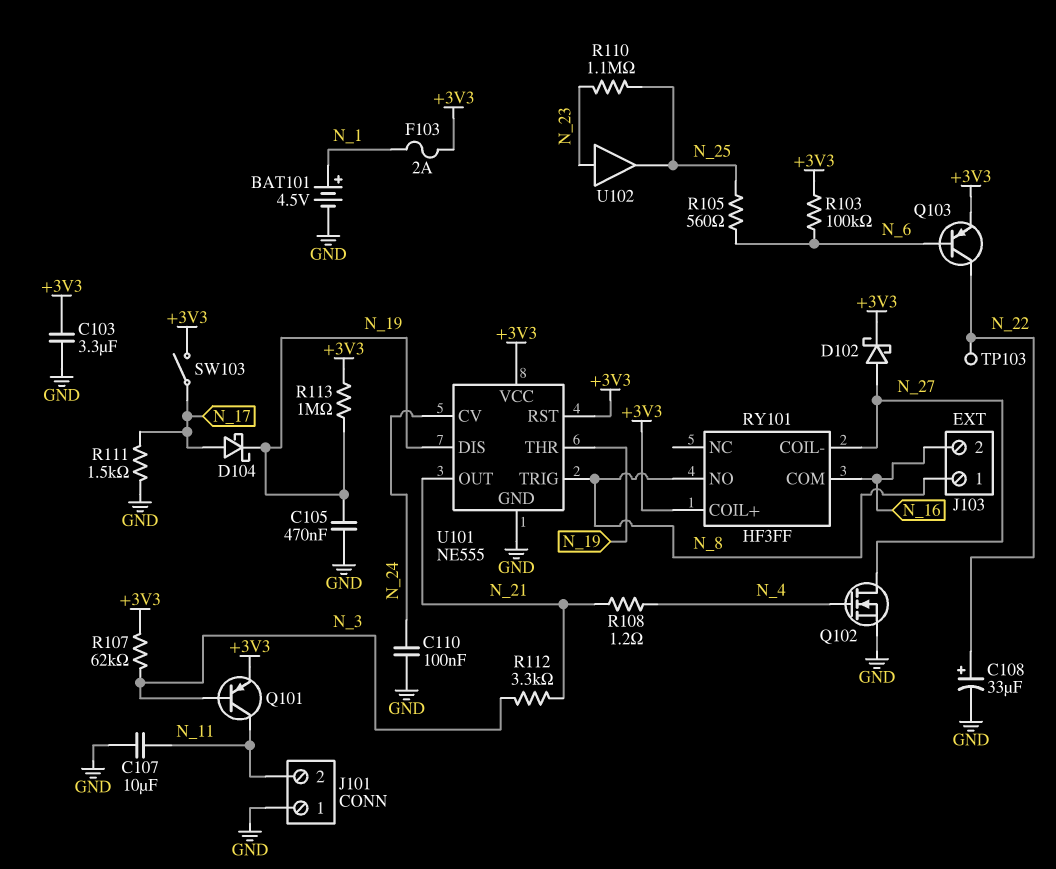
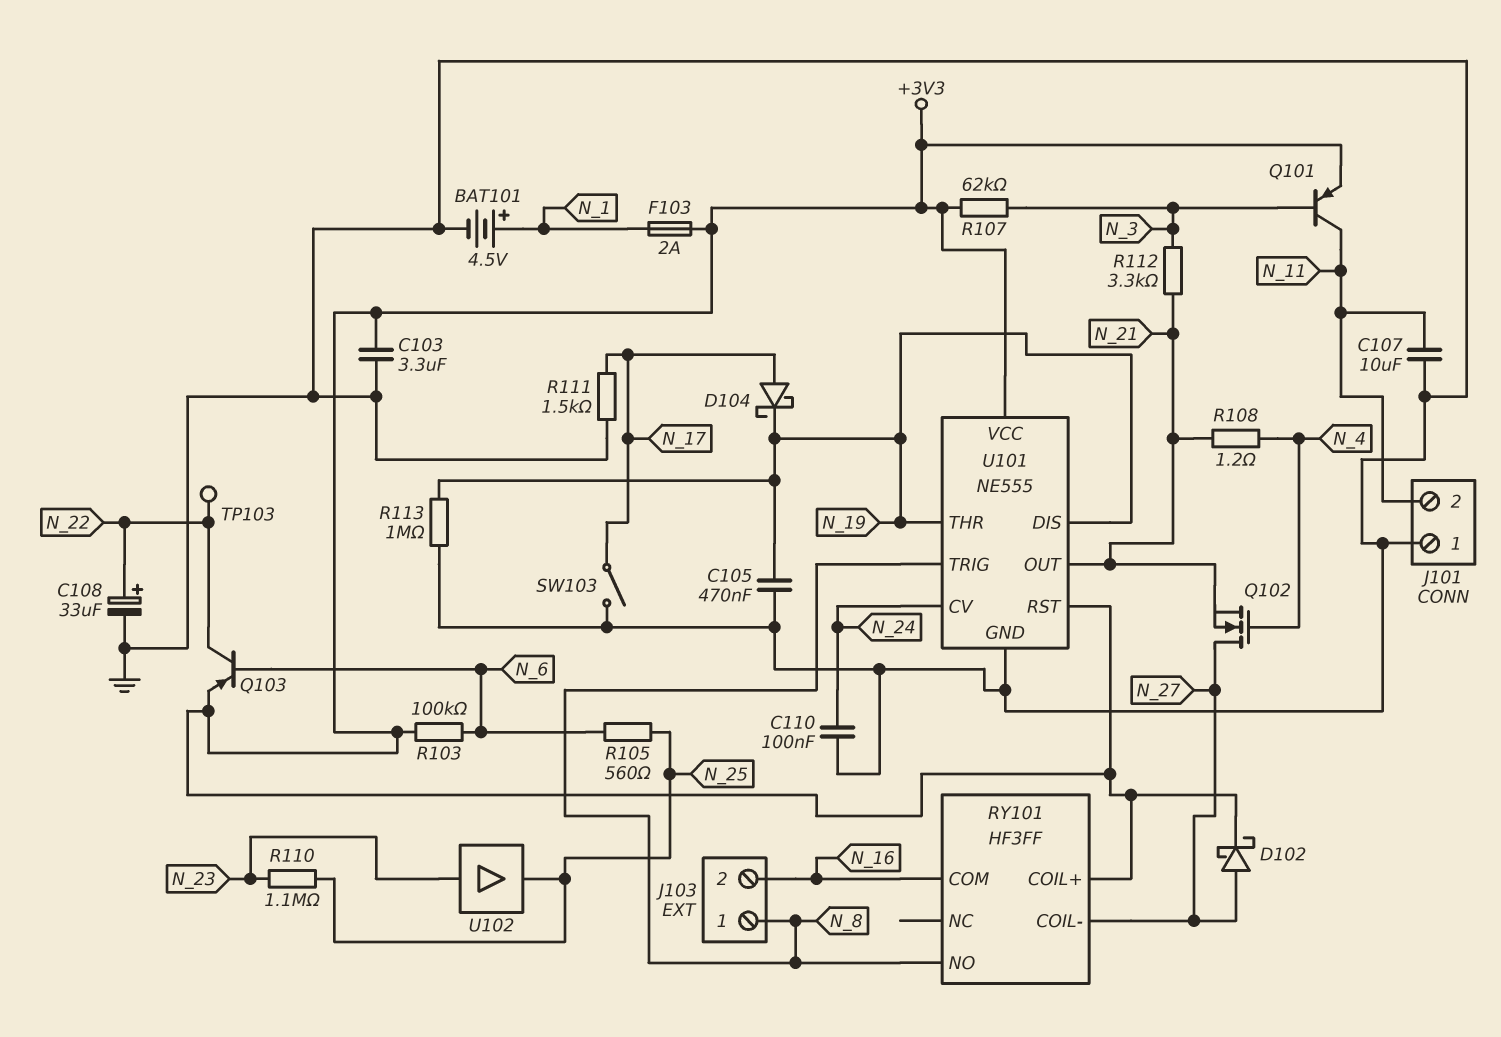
Q102: NMOS (G N_4, D N_27, S GND) -> NMOS (G N_4, D N_27, S N_21)
R113: 1M (+3V3, N_19) -> 1M (GND, N_19)
SW103: switch (+3V3, N_17) -> switch (GND, N_17)

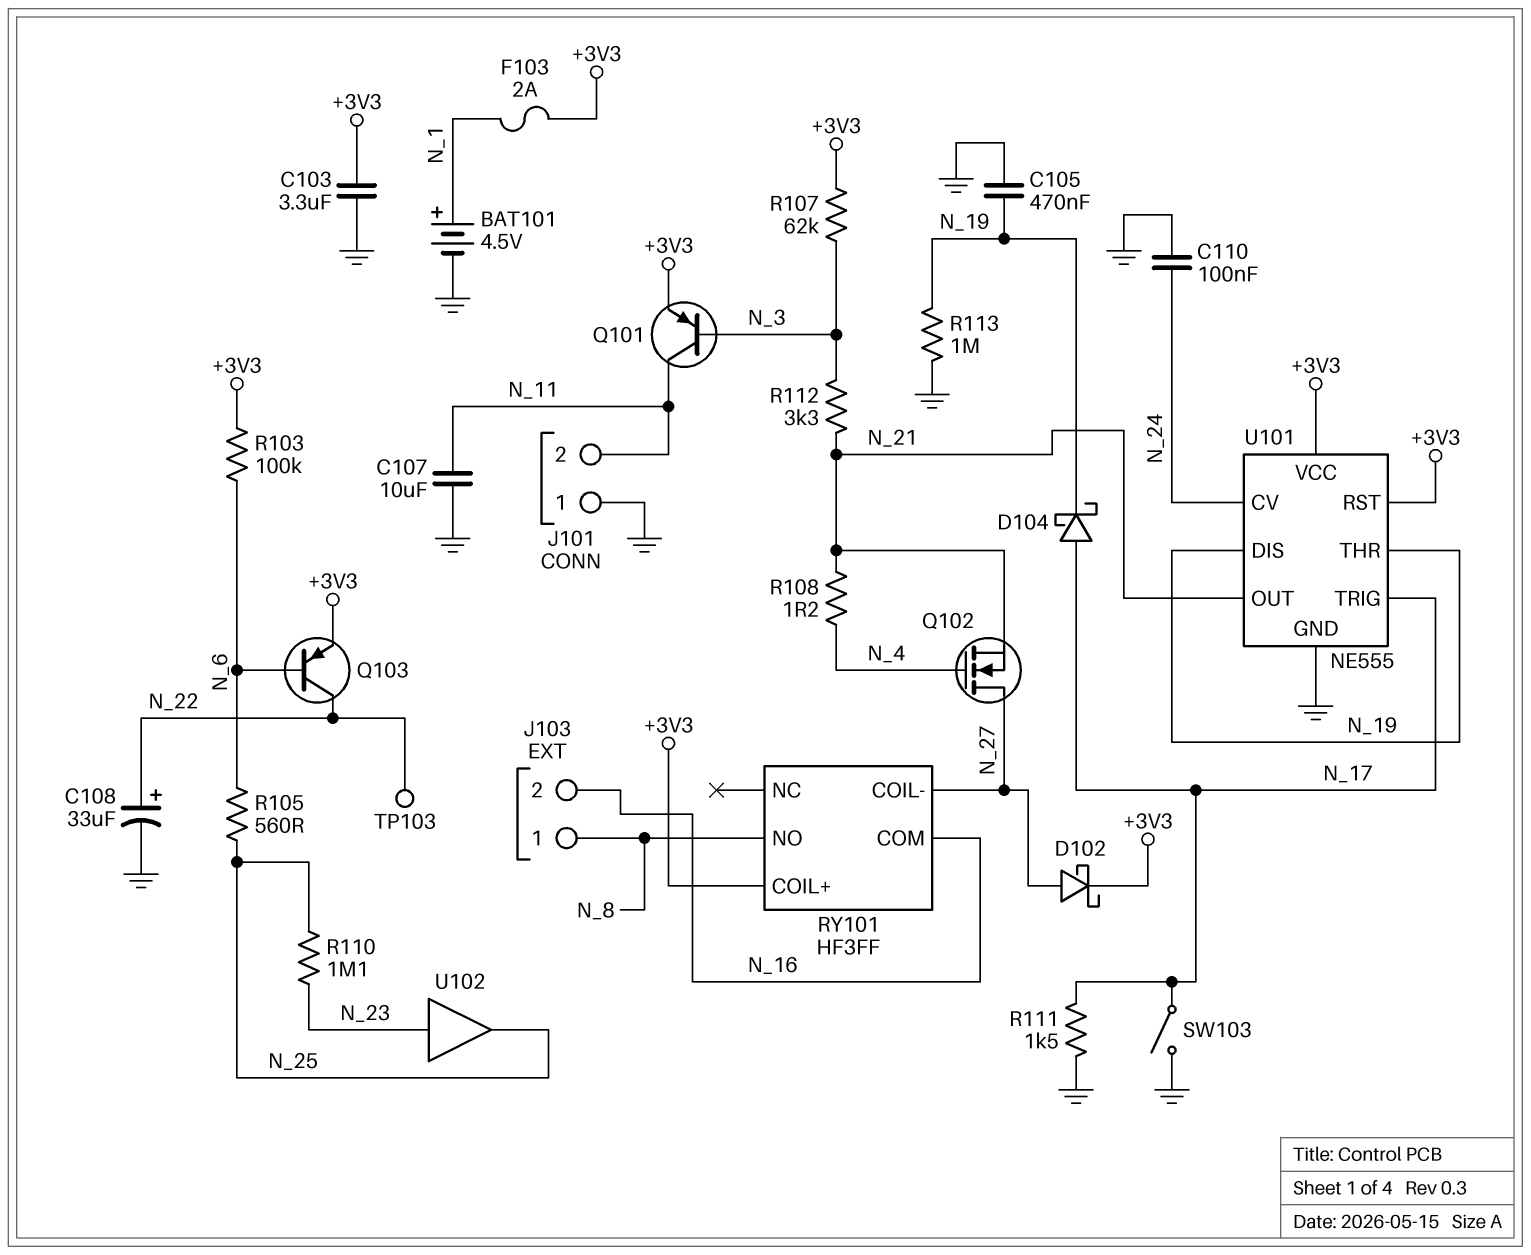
U101 pin TRIG: N_8 -> N_17

